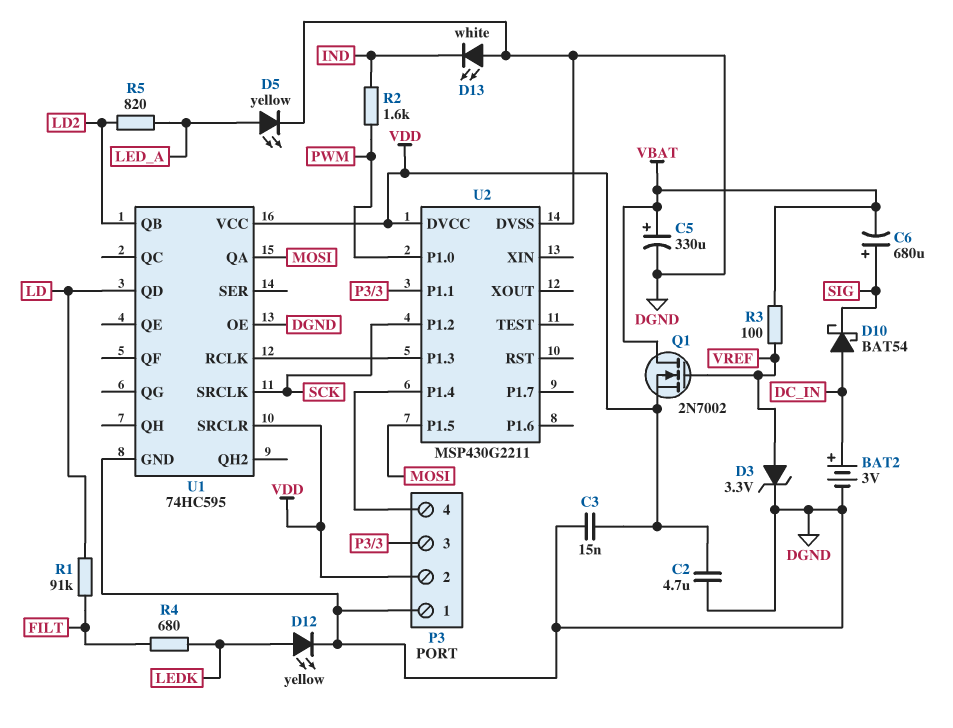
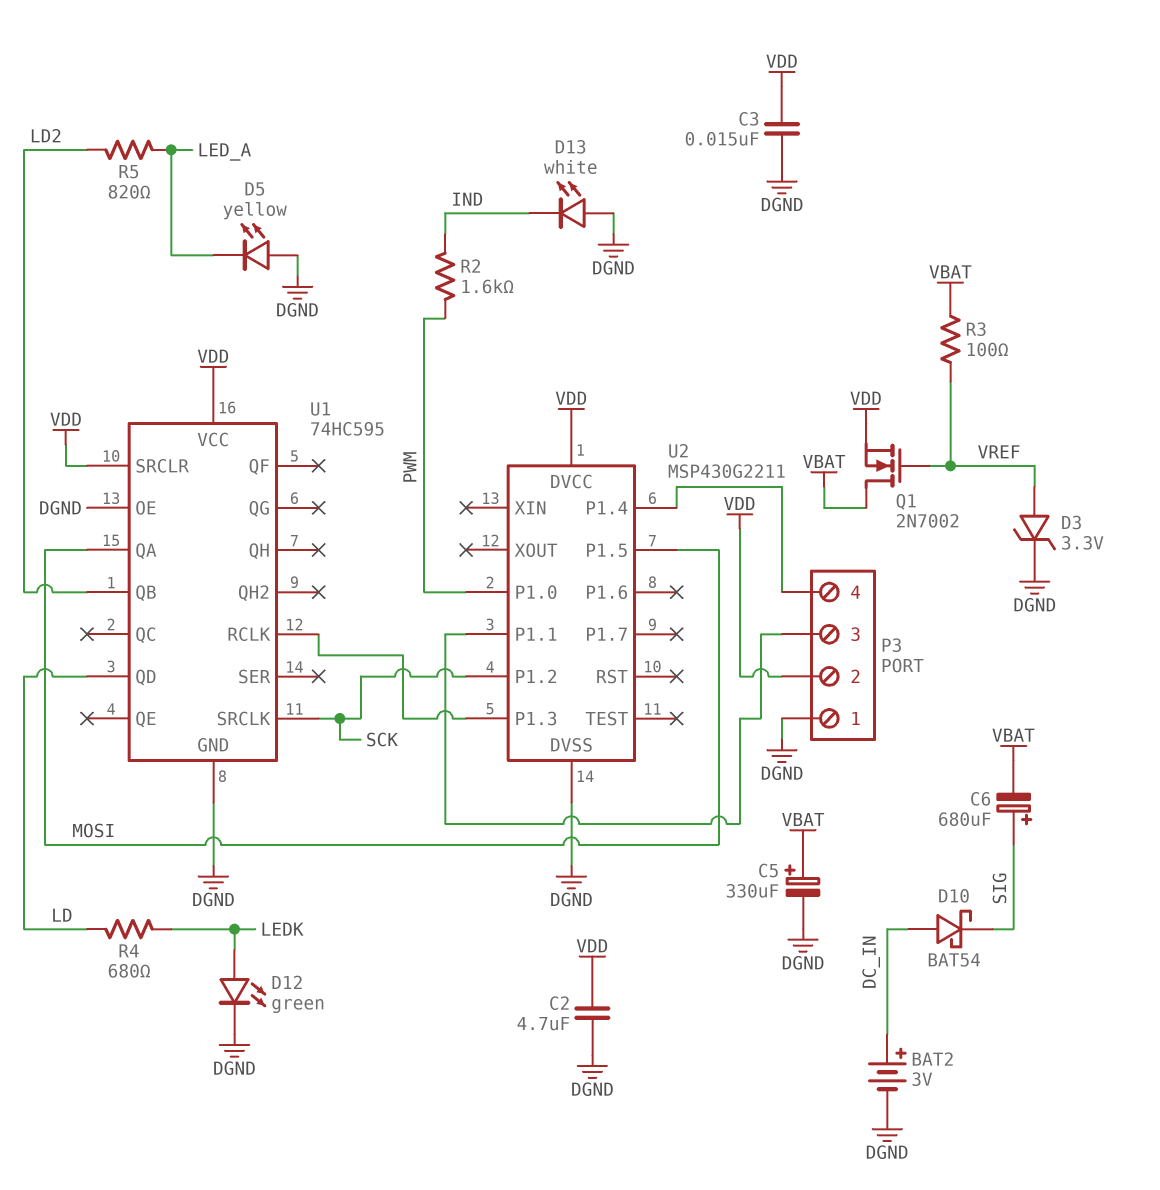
D5: LED yellow (A LED_A, K DGND) -> LED yellow (A DGND, K LED_A)
D12: LED yellow (A LEDK, K DGND) -> LED green (A LEDK, K DGND)
R1: 91k (FILT, LD) -> none
R4: 680 (FILT, LEDK) -> 680 (LD, LEDK)

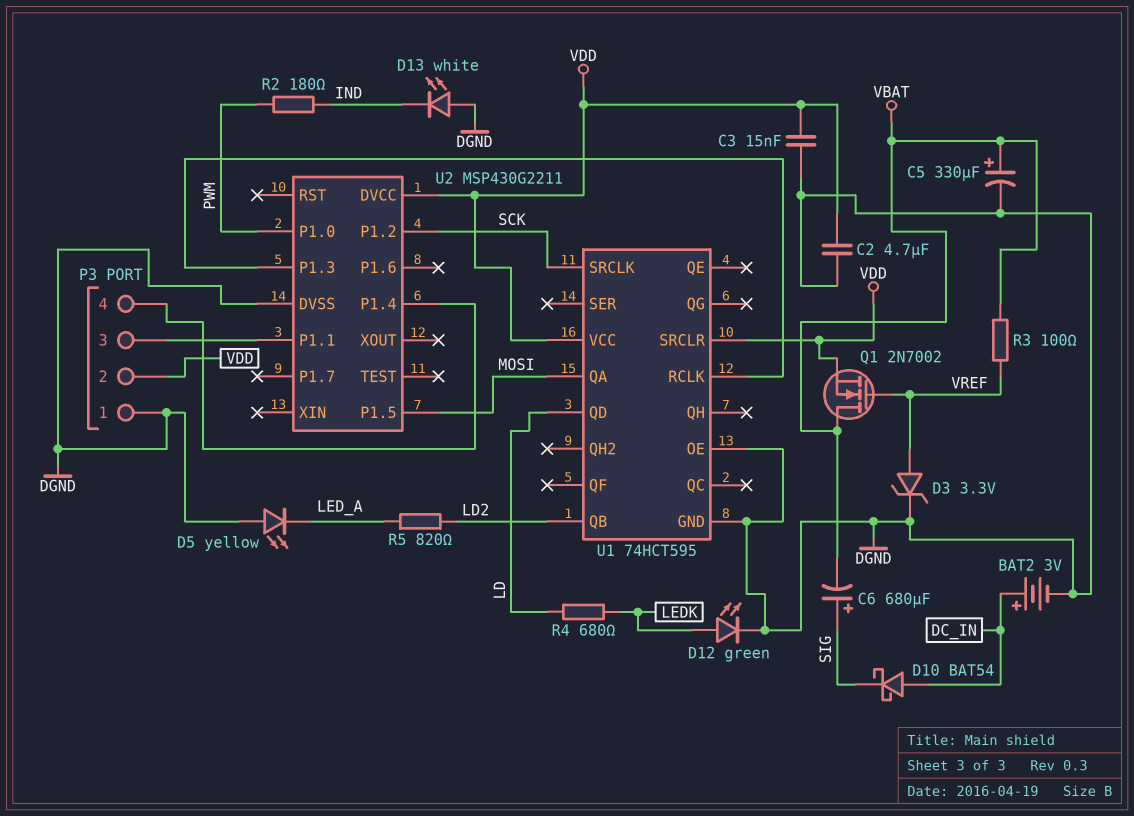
R2: 1.6k (IND, PWM) -> 180 (IND, PWM)
U1: 74HC595 -> 74HCT595

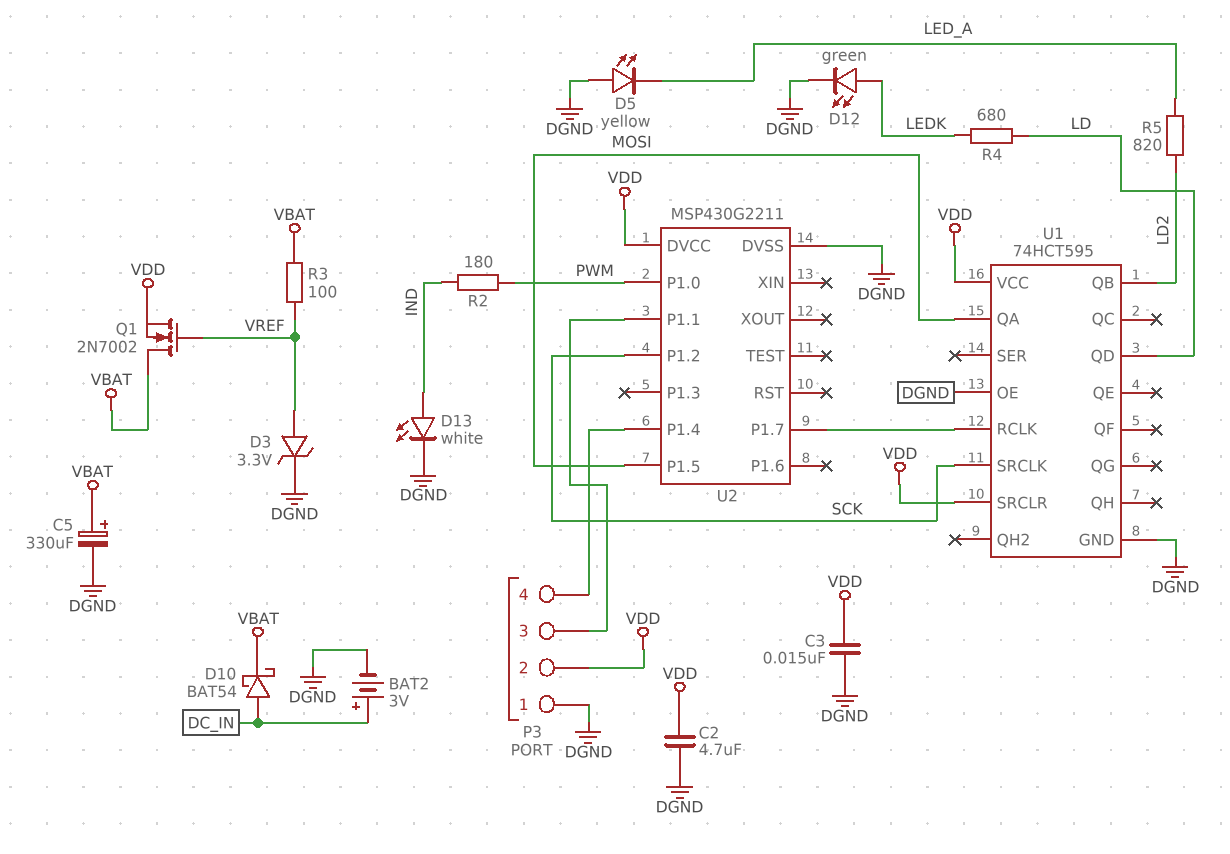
C6: 680uF (plus SIG, minus VBAT) -> none
D10: schottky BAT54 (A DC_IN, K SIG) -> schottky BAT54 (A DC_IN, K VBAT)
D13: LED white (A DGND, K IND) -> LED white (A IND, K DGND)
U2 pin P1.3: U1/RCLK -> none
U2 pin P1.7: none -> U1/RCLK

